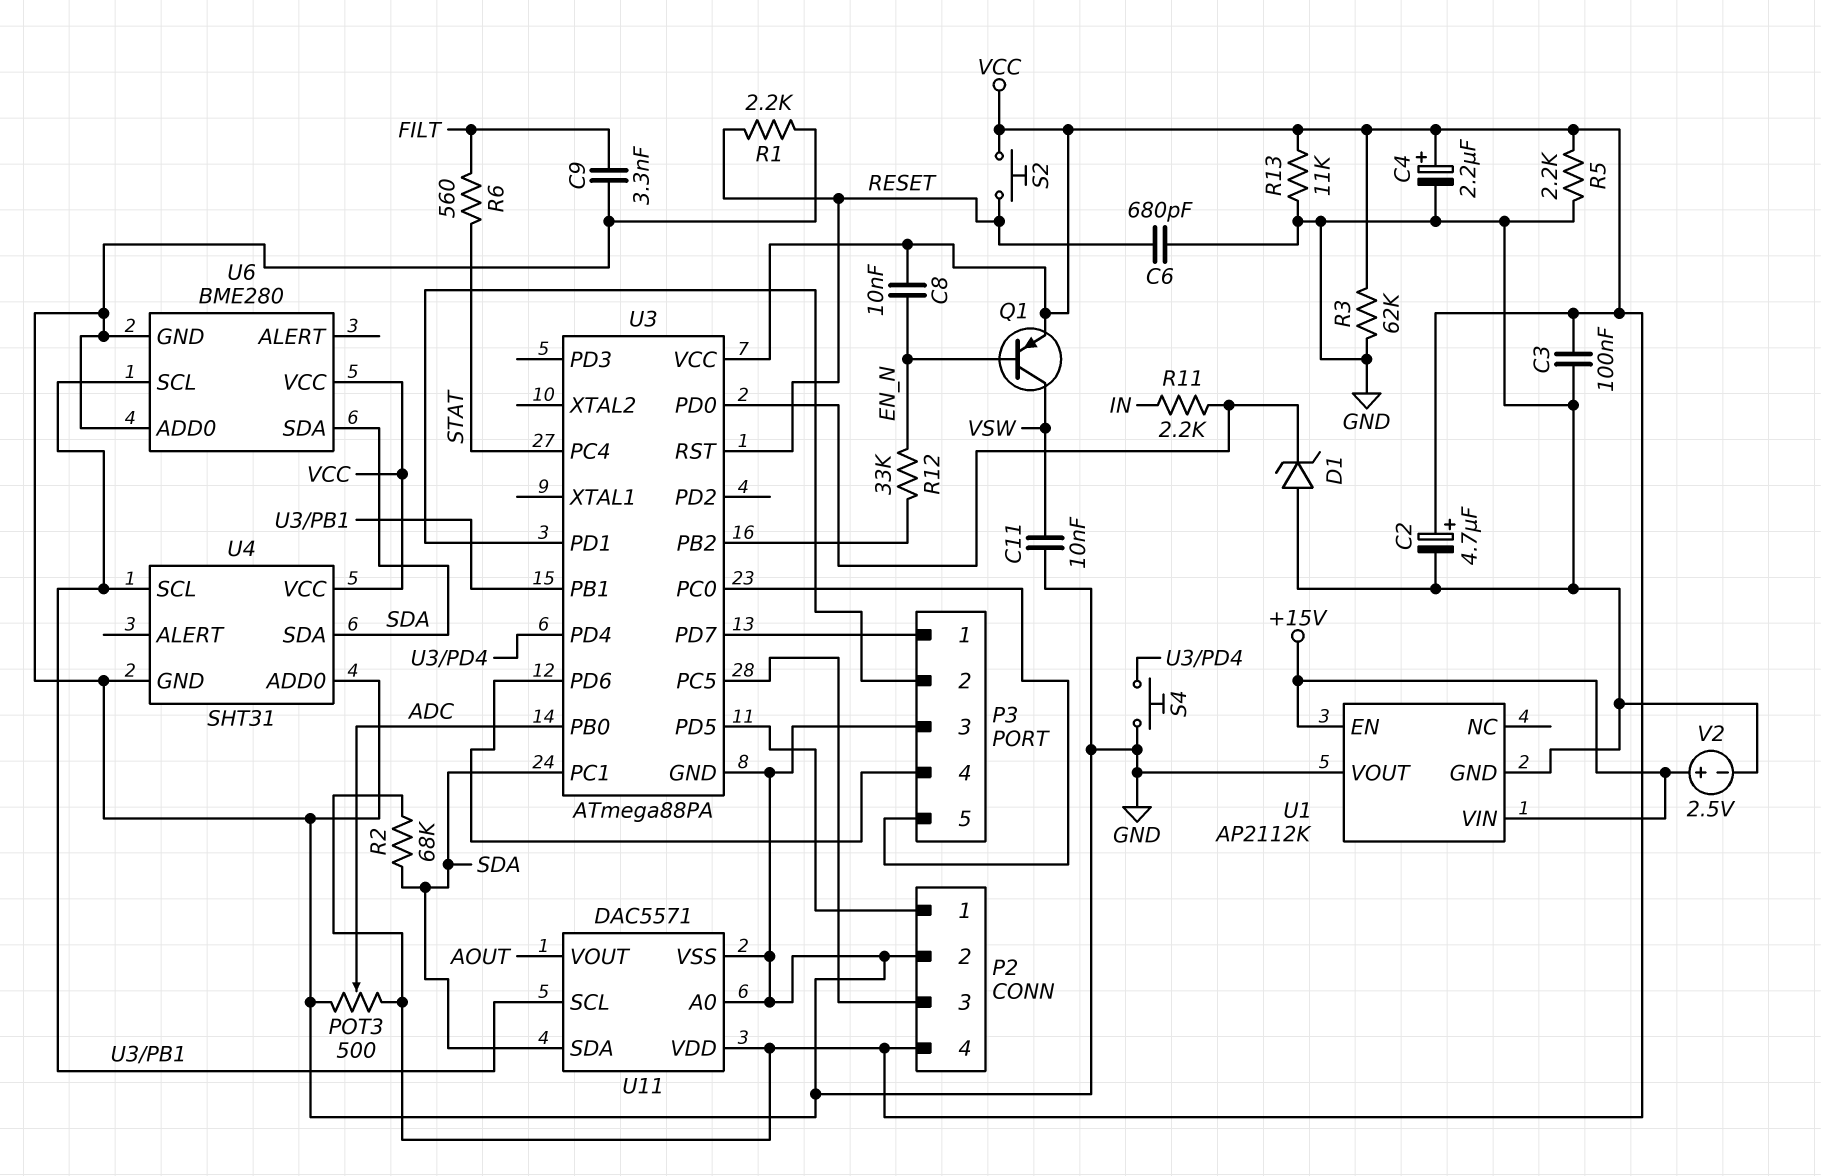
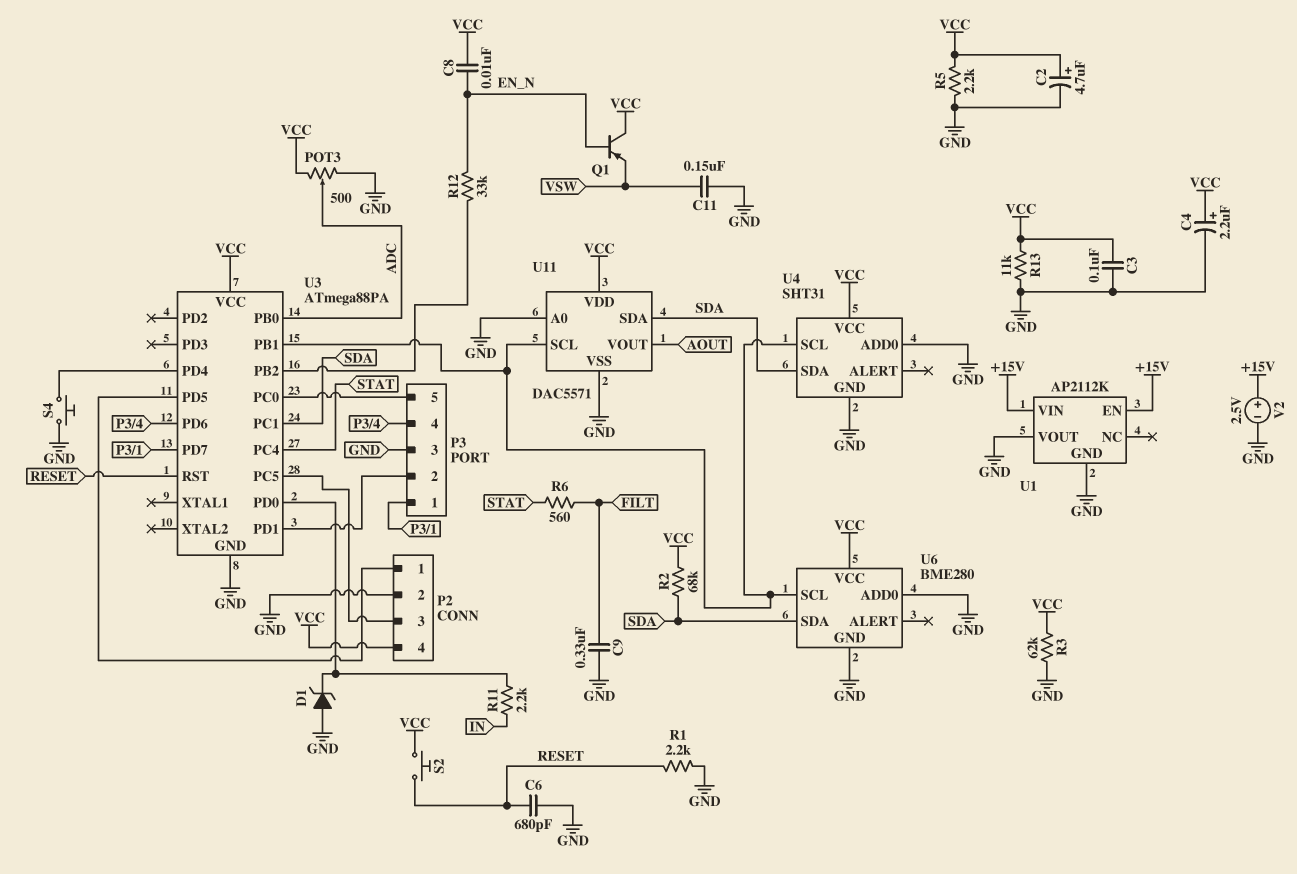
C9: 3.3nF (FILT, GND) -> 330nF (FILT, GND)
C11: 10nF (GND, VSW) -> 150nF (GND, VSW)
Q1: PNP (B EN_N, C VSW, E VCC) -> PNP (B EN_N, C VCC, E VSW)

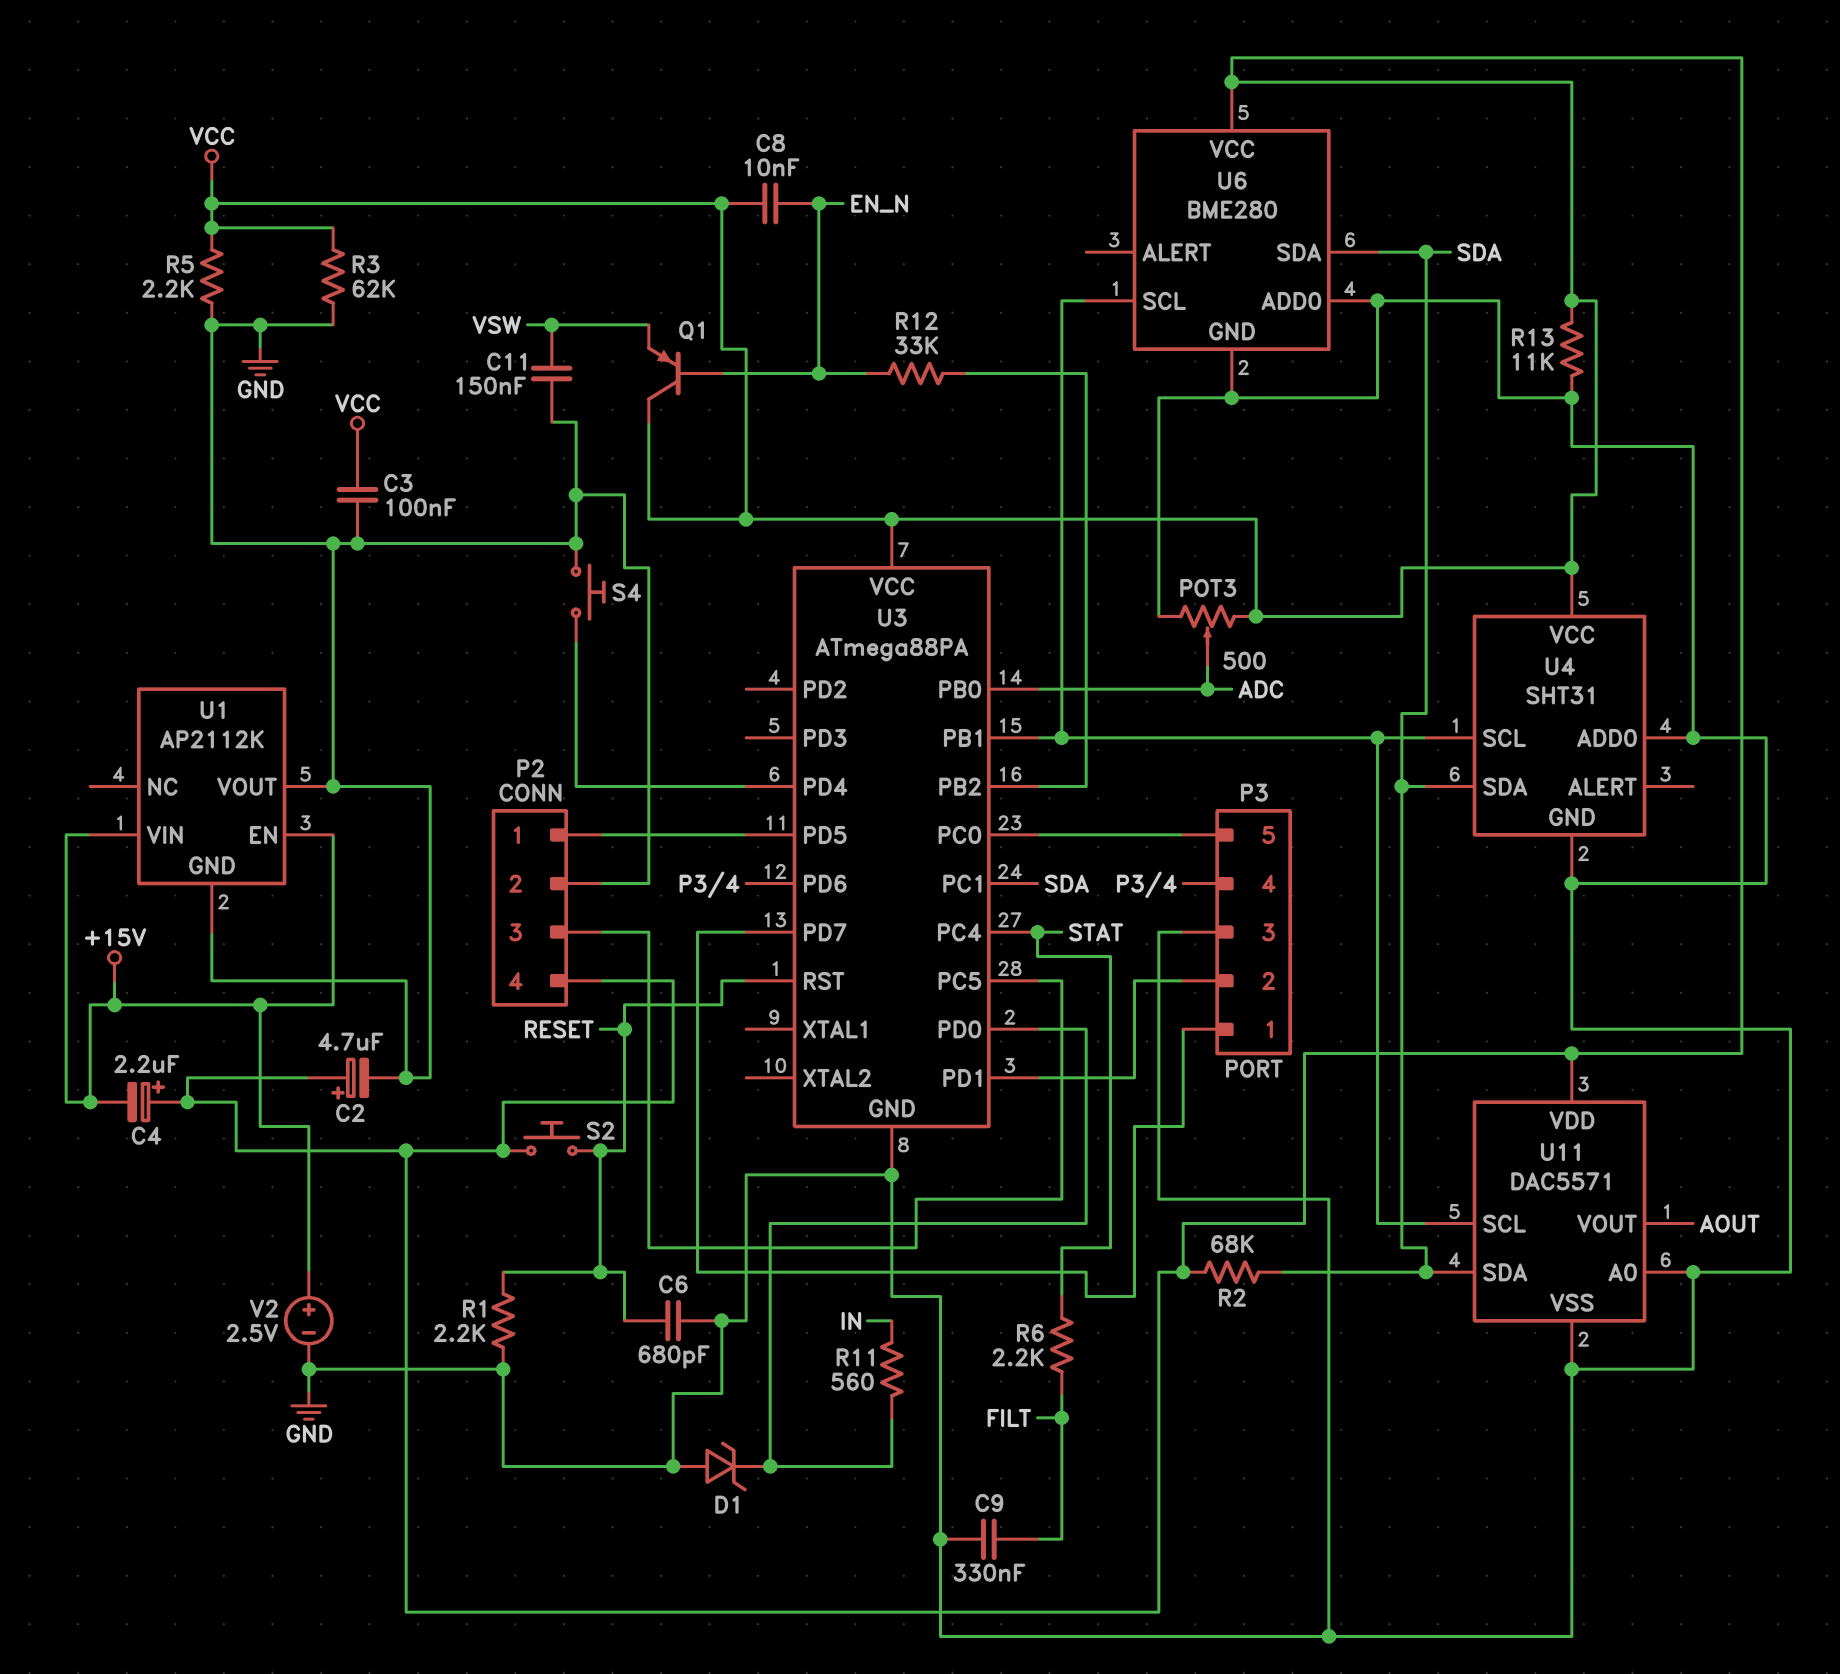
C4: 2.2uF (plus VCC, minus GND) -> 2.2uF (plus VCC, minus +15V)
R6: 560 (FILT, STAT) -> 2.2k (FILT, STAT)
R11: 2.2k (IN, U3/PD0) -> 560 (IN, U3/PD0)

